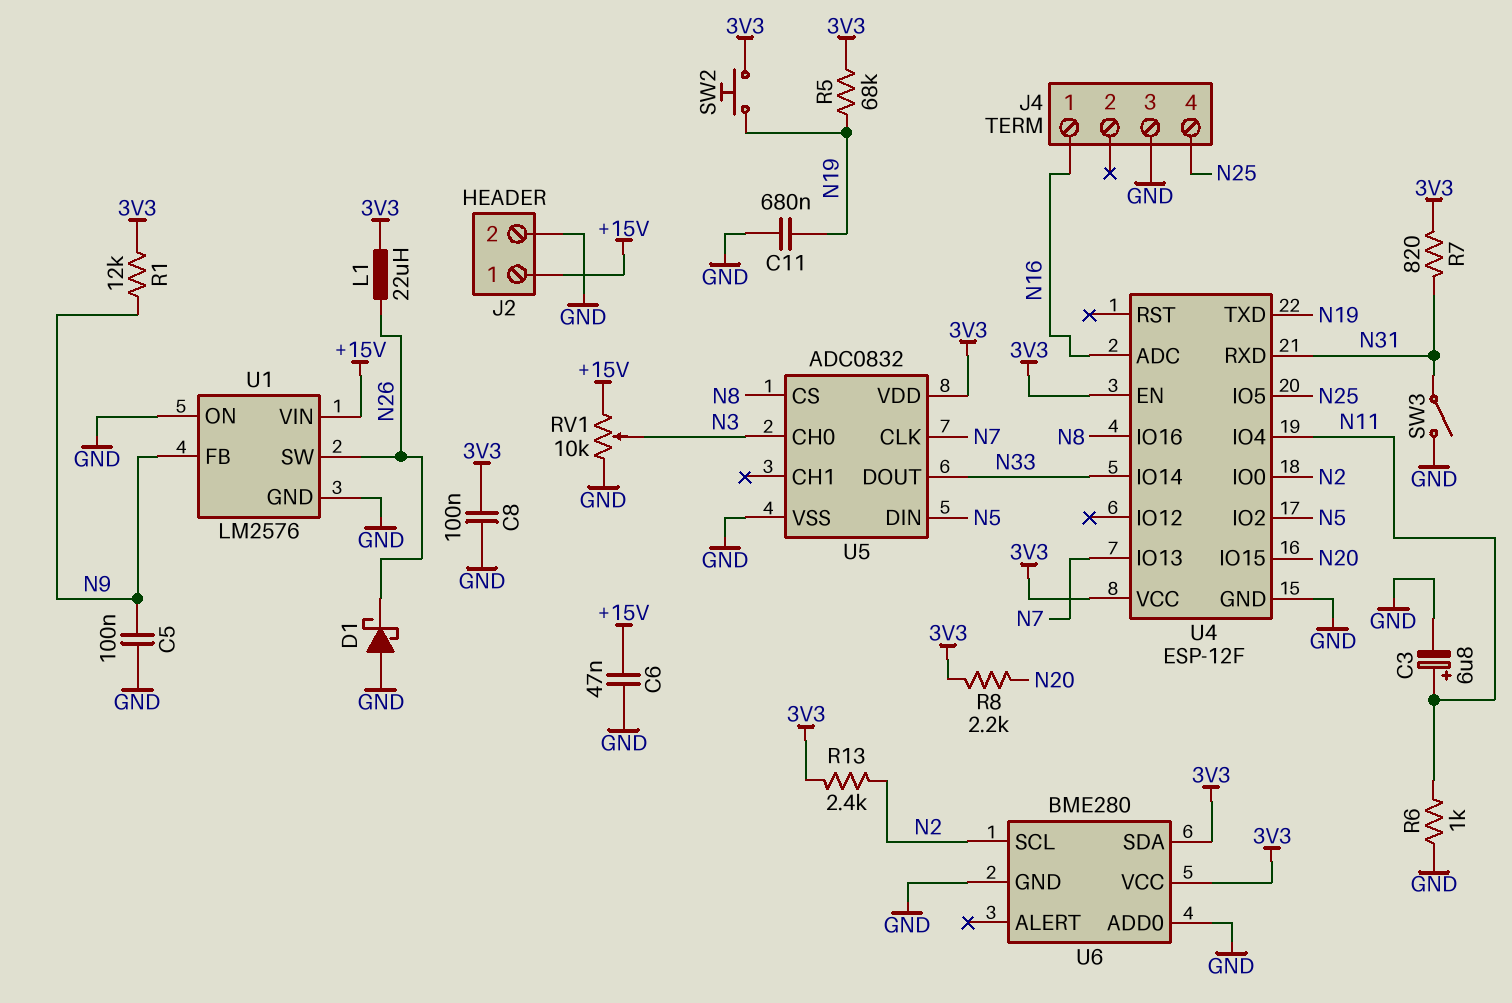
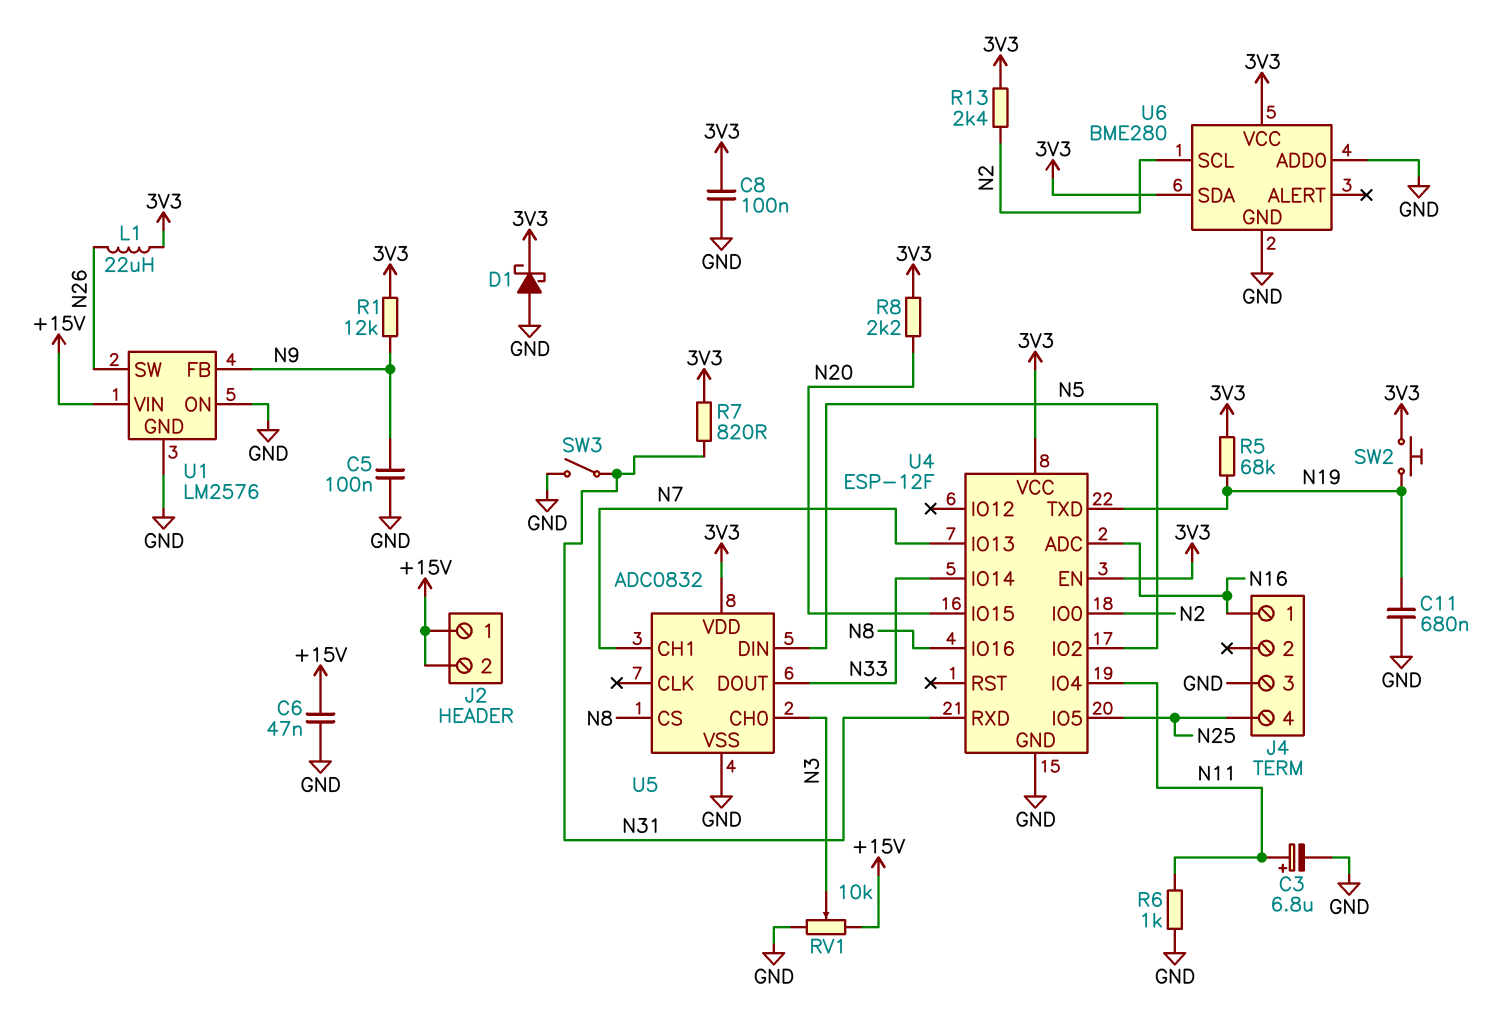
D1: schottky (A GND, K N26) -> schottky (A GND, K 3V3)
J2 pin 2: GND -> +15V
U5 pin CH1: none -> N7
U5 pin CLK: N7 -> none

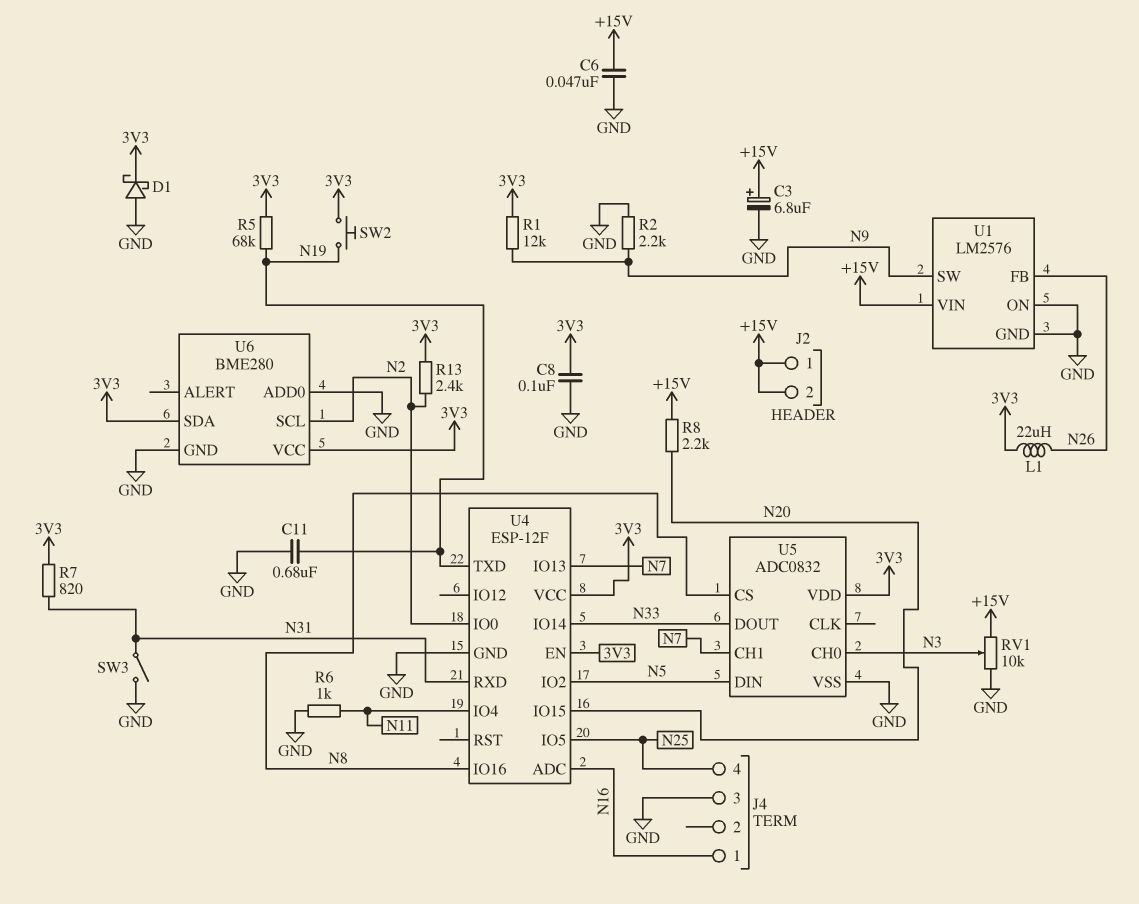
C3: 6.8uF (plus N11, minus GND) -> 6.8uF (plus +15V, minus GND)
C5: 100nF (GND, N9) -> none
R2: none -> 2.2k (GND, N9)
R8: 2.2k (3V3, N20) -> 2.2k (+15V, N20)
U1 pin FB: N9 -> N26
U1 pin SW: N26 -> N9

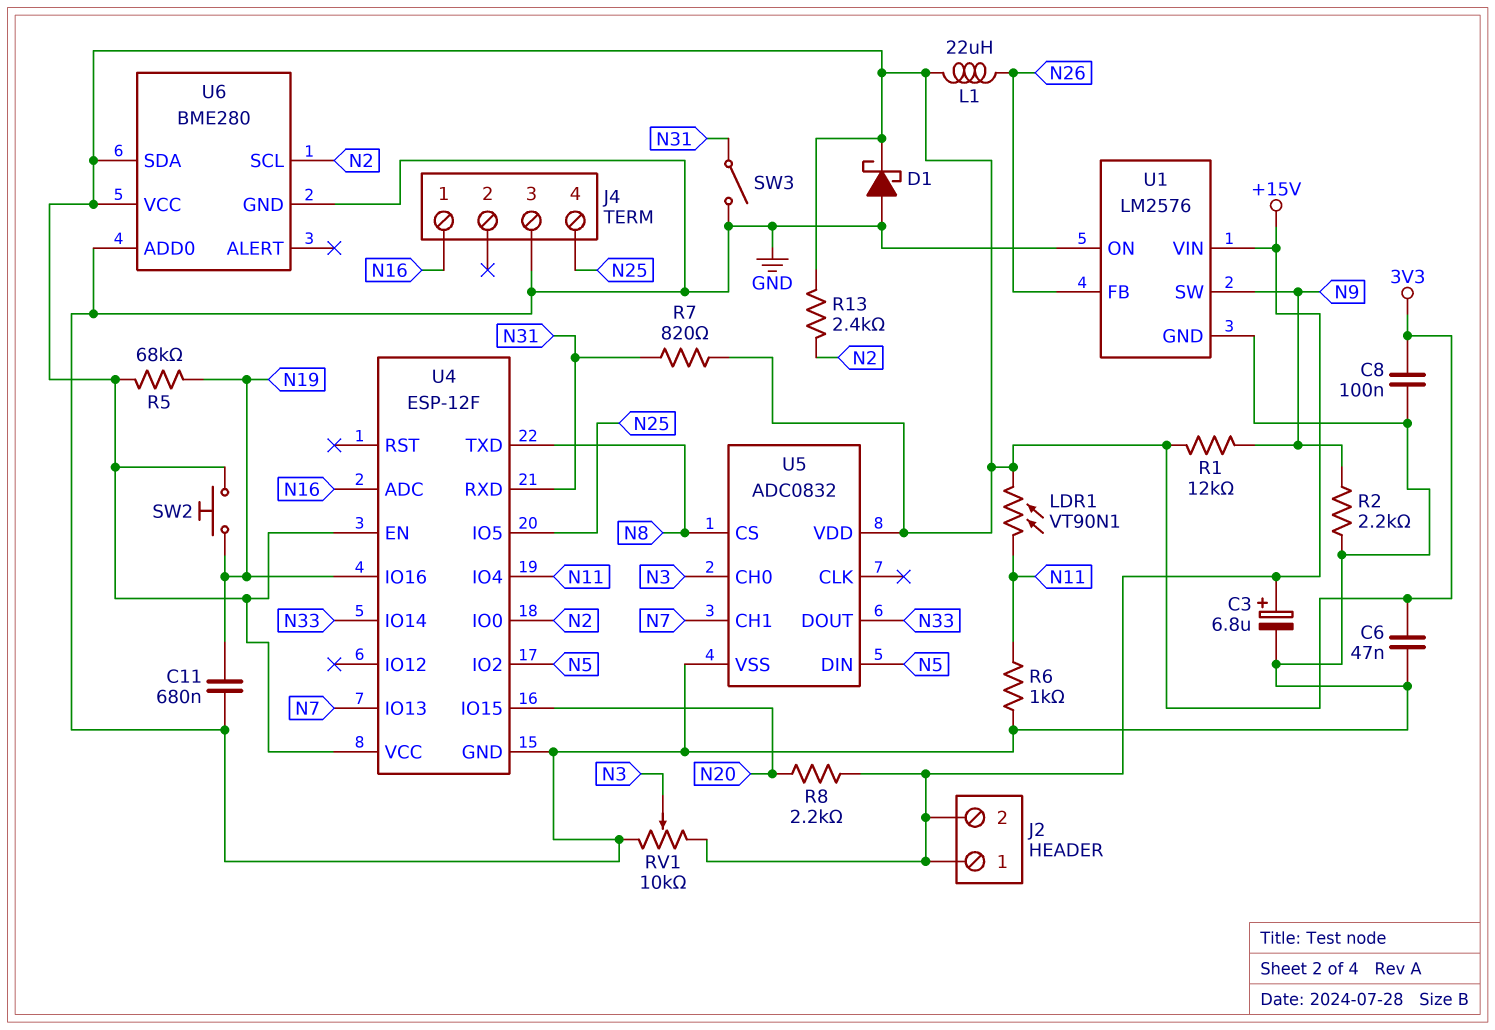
C6: 47nF (+15V, GND) -> 47nF (3V3, GND)
LDR1: none -> VT90N1 (3V3, N11)
U4 pin IO16: N8 -> N19
U4 pin TXD: N19 -> N8

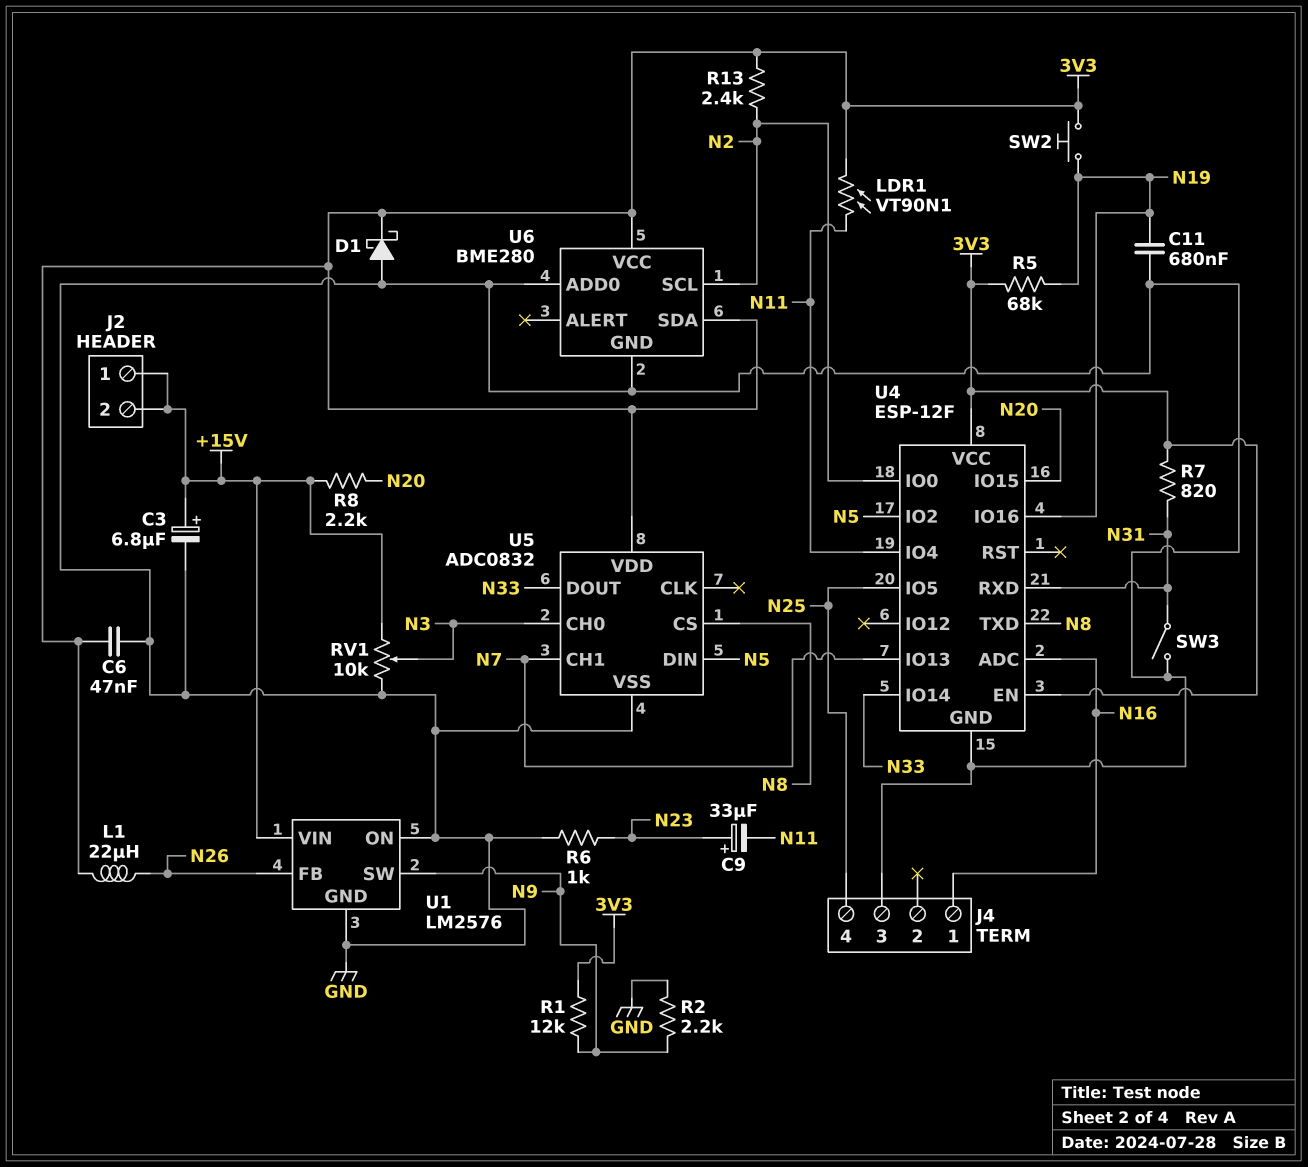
C8: 100nF (3V3, GND) -> none
C9: none -> 33uF (plus N23, minus N11)
R6: 1k (GND, N11) -> 1k (GND, N23)

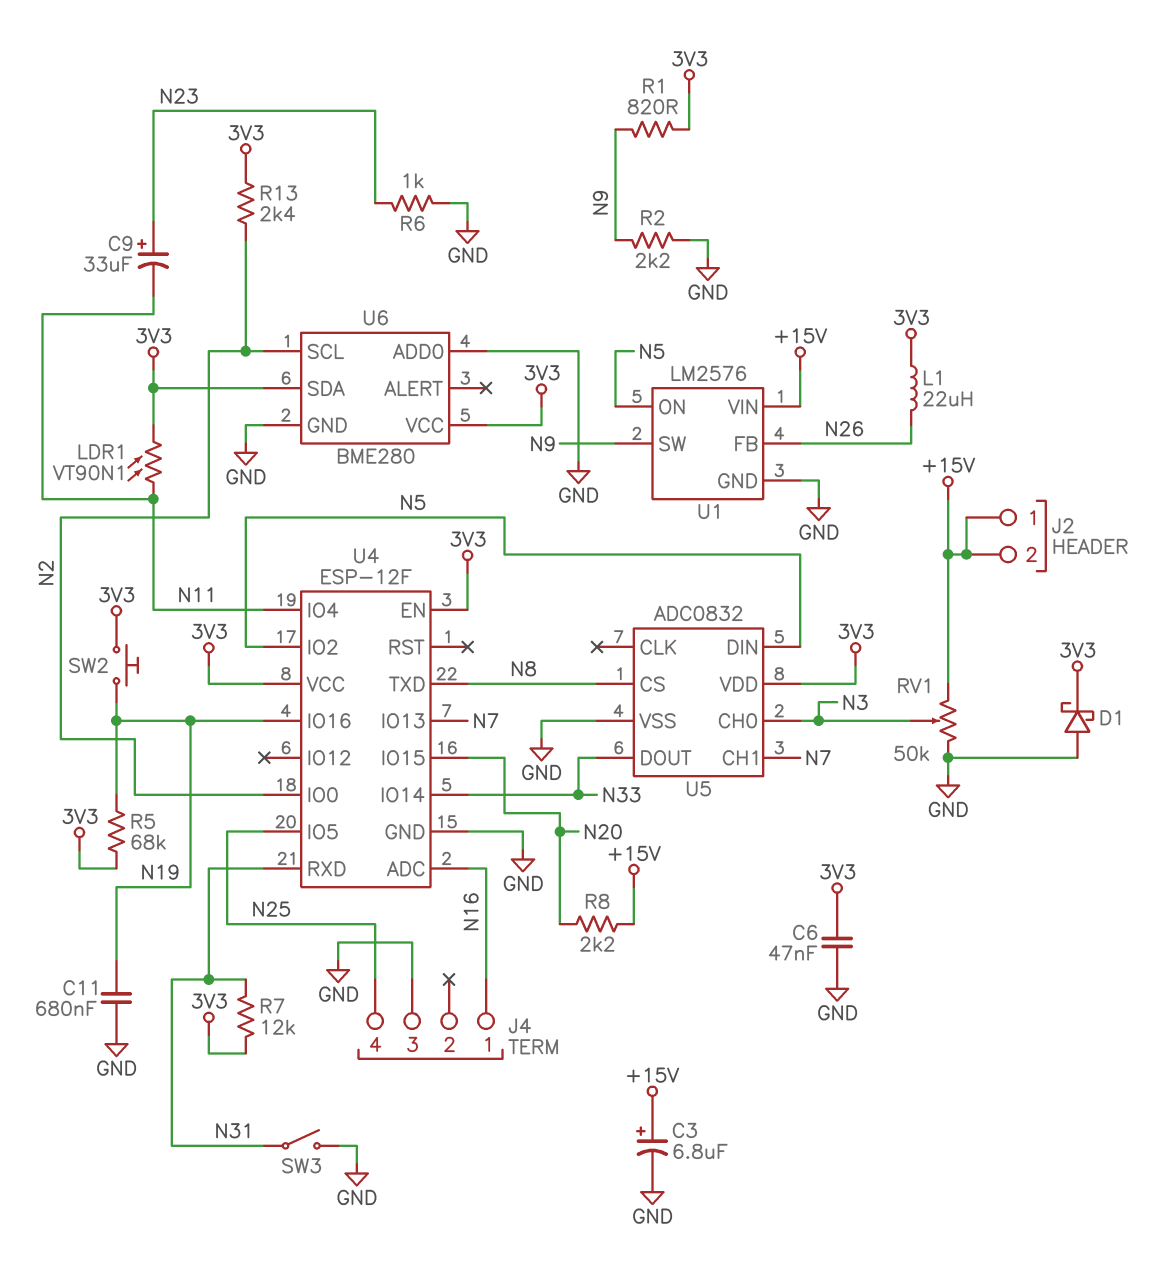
R1: 12k (3V3, N9) -> 820 (3V3, N9)
R7: 820 (3V3, N31) -> 12k (3V3, N31)
RV1: 10k (+15V, GND, wiper N3) -> 50k (+15V, GND, wiper N3)
U1 pin ON: GND -> N5

